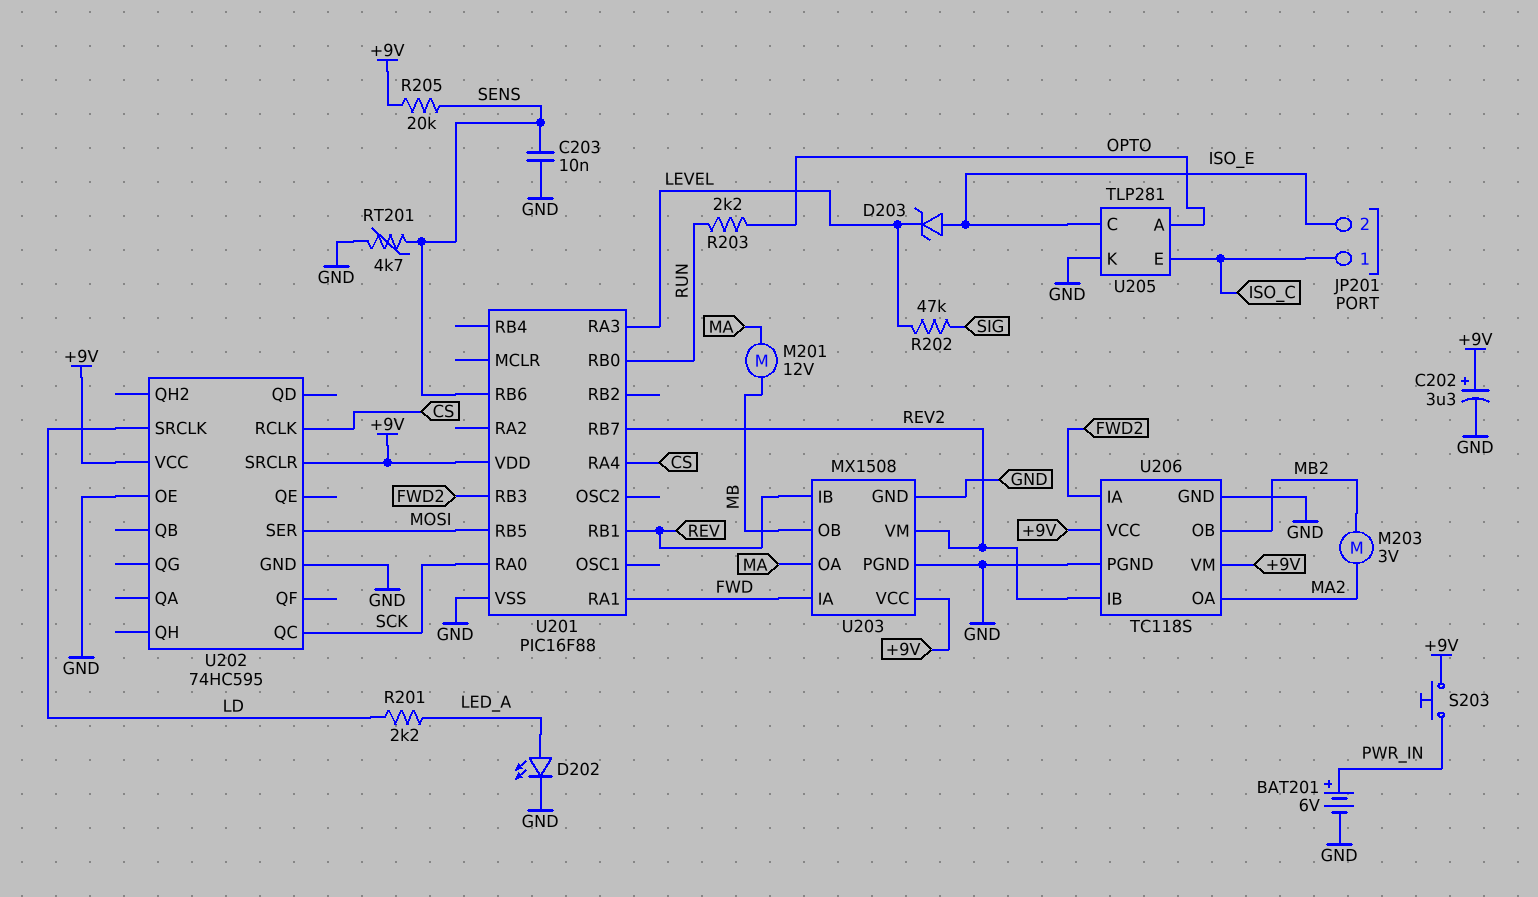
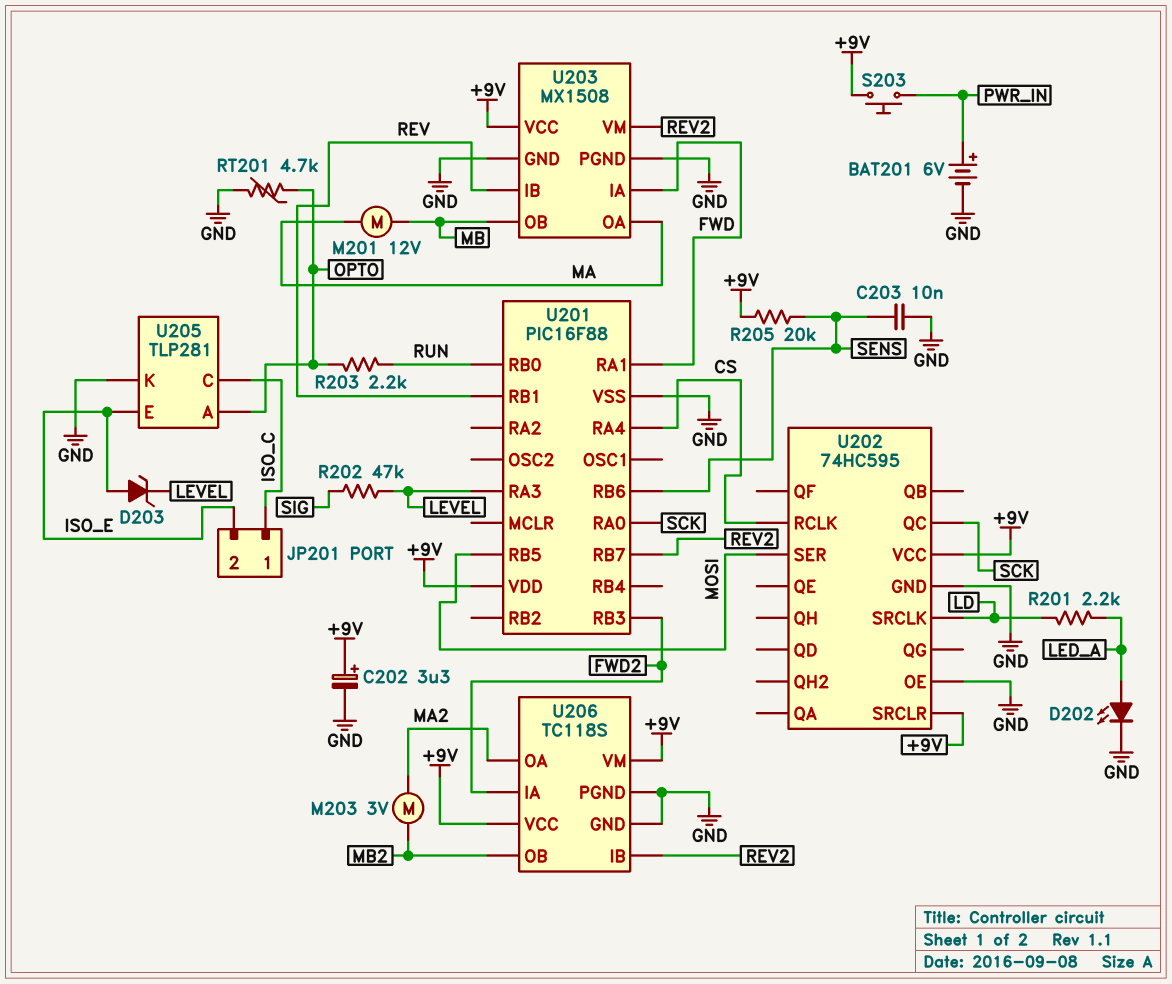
RT201: 4.7k (GND, SENS) -> 4.7k (GND, OPTO)
U205 pin C: ISO_E -> ISO_C
U205 pin E: ISO_C -> ISO_E

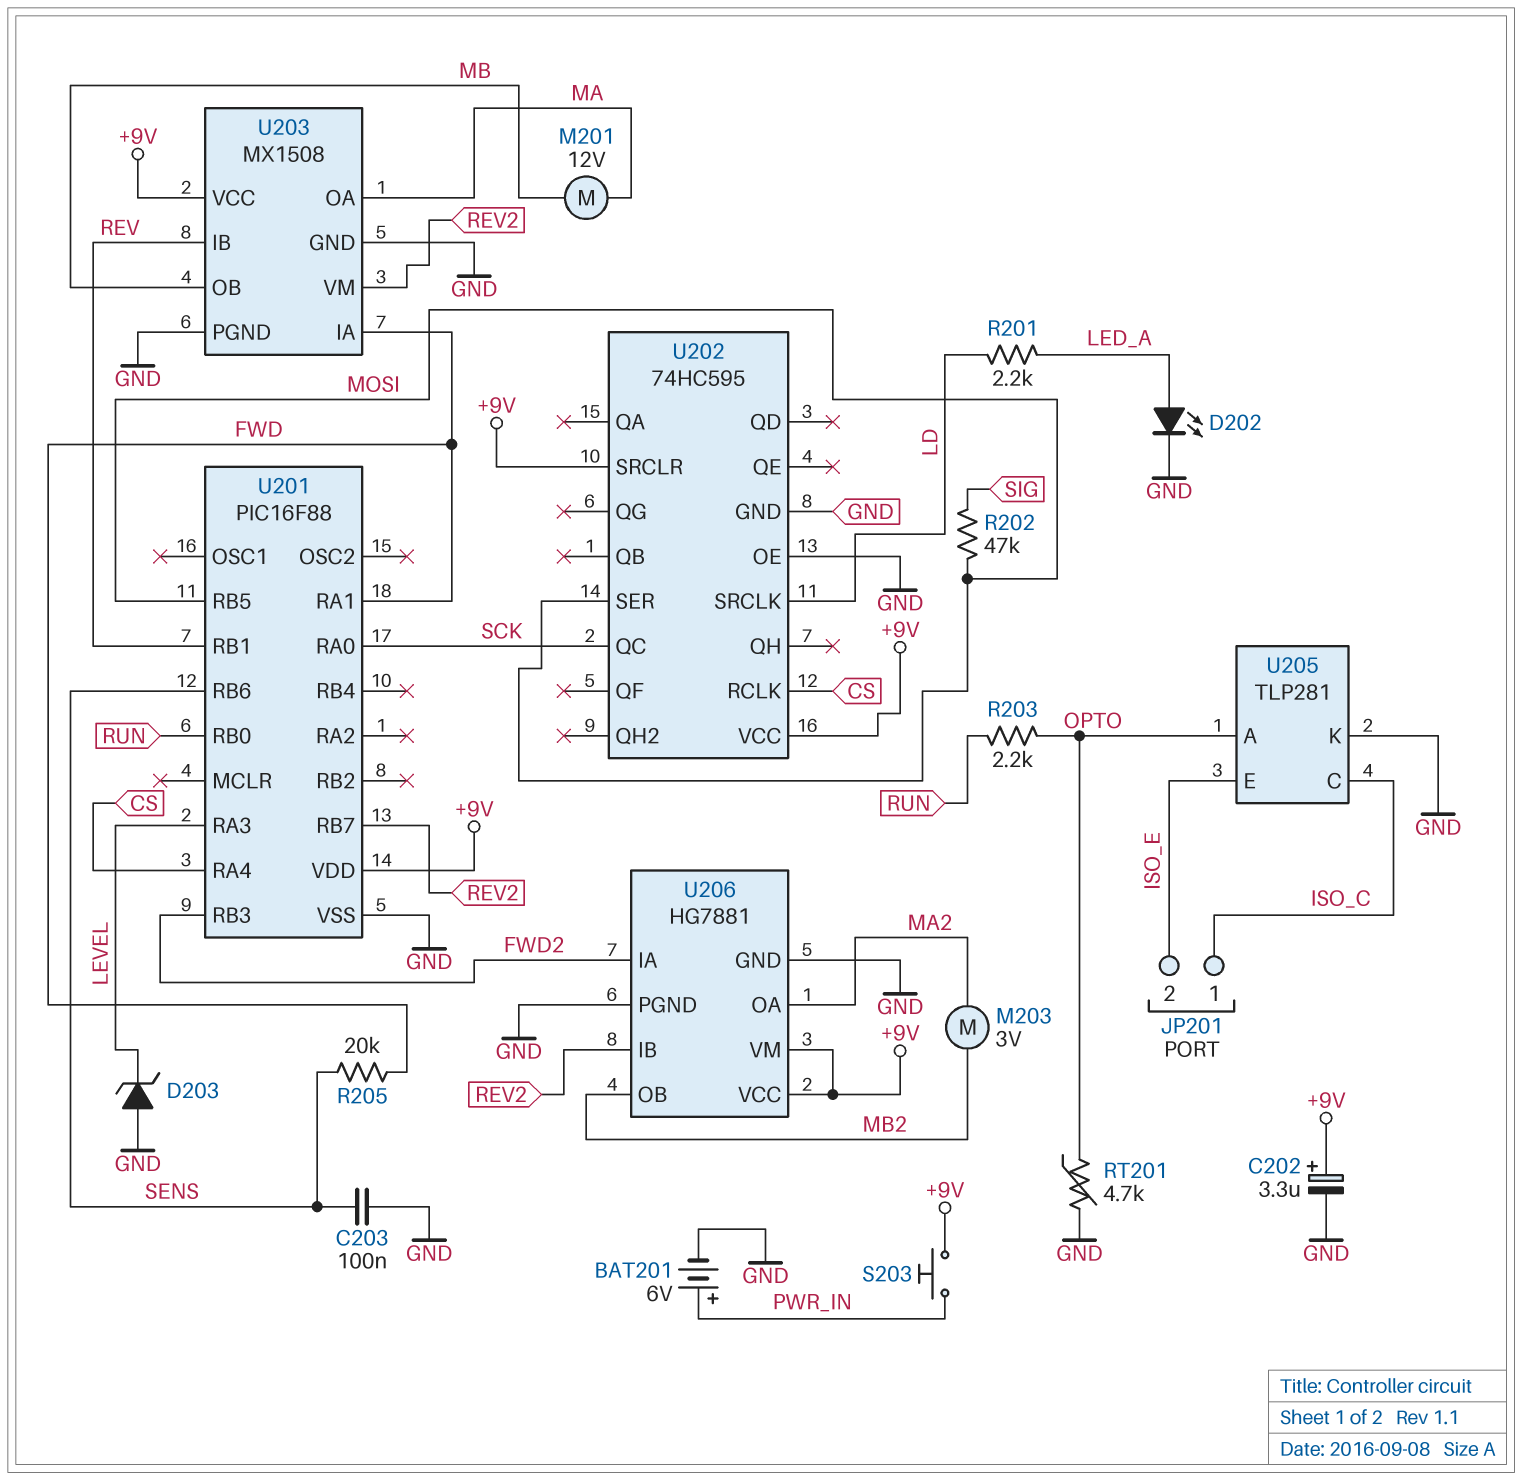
C203: 10nF (GND, SENS) -> 100nF (GND, SENS)
D203: zener (A ISO_E, K LEVEL) -> zener (A GND, K LEVEL)
R202: 47k (LEVEL, SIG) -> 47k (MOSI, SIG)
R205: 20k (+9V, SENS) -> 20k (FWD, SENS)
U206: TC118S -> HG7881

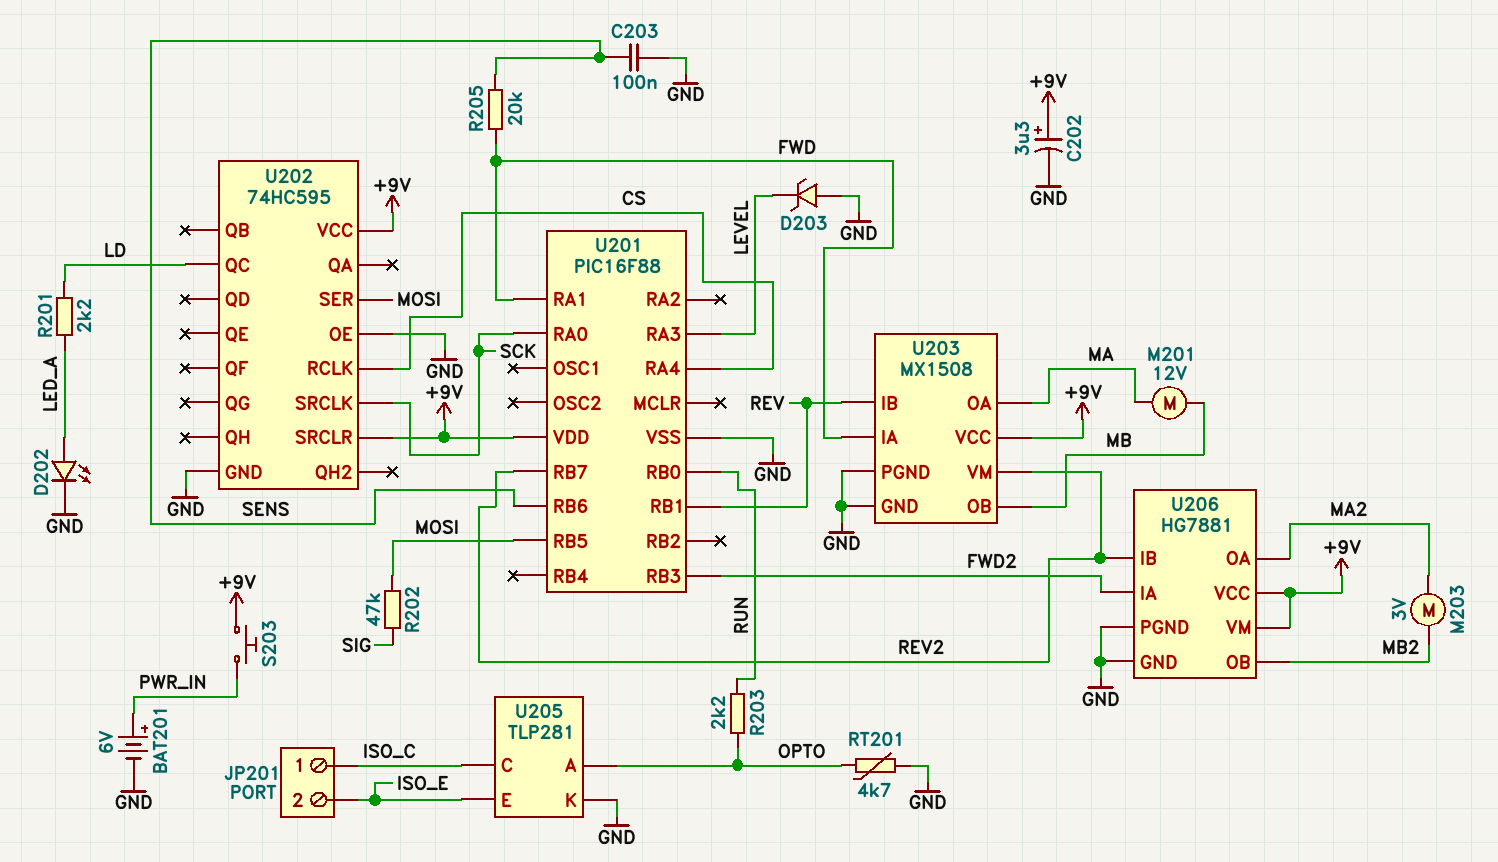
U202 pin QC: SCK -> LD
U202 pin SRCLK: LD -> SCK

